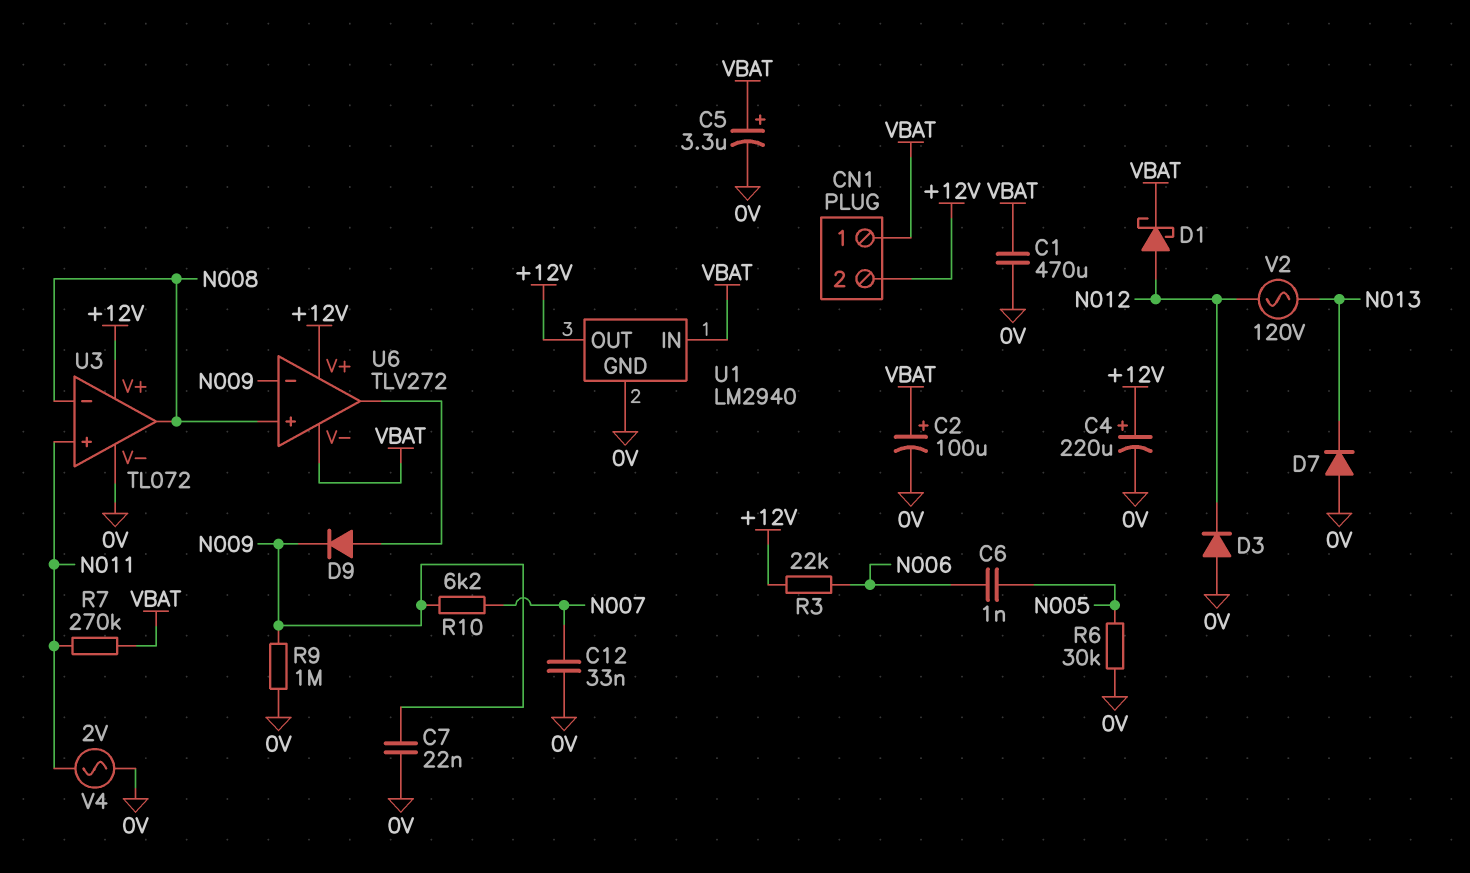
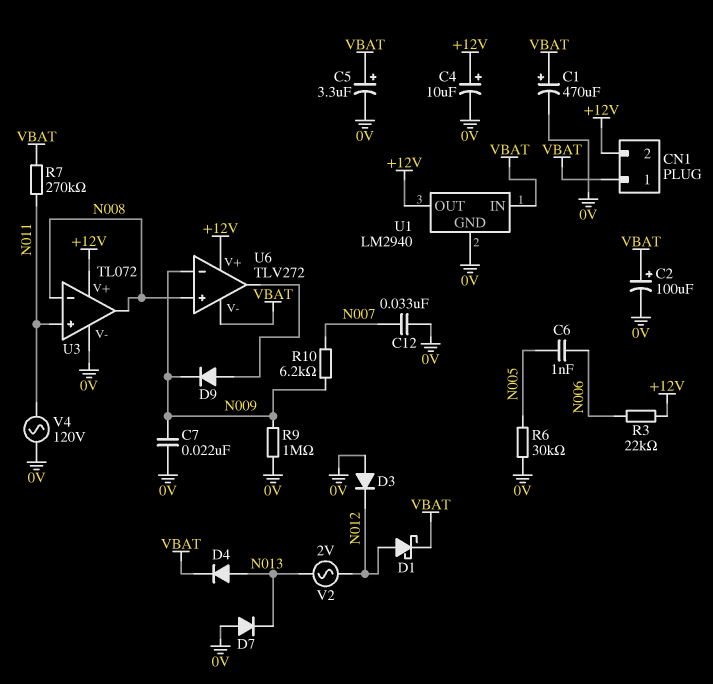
C1: 470uF (0V, VBAT) -> 470uF (plus VBAT, minus 0V)
C4: 220uF (plus +12V, minus 0V) -> 10uF (plus +12V, minus 0V)
D4: none -> diode (A N013, K VBAT)
V2: AC 120V (N012, N013) -> AC 2V (N012, N013)
V4: AC 2V (0V, N011) -> AC 120V (0V, N011)

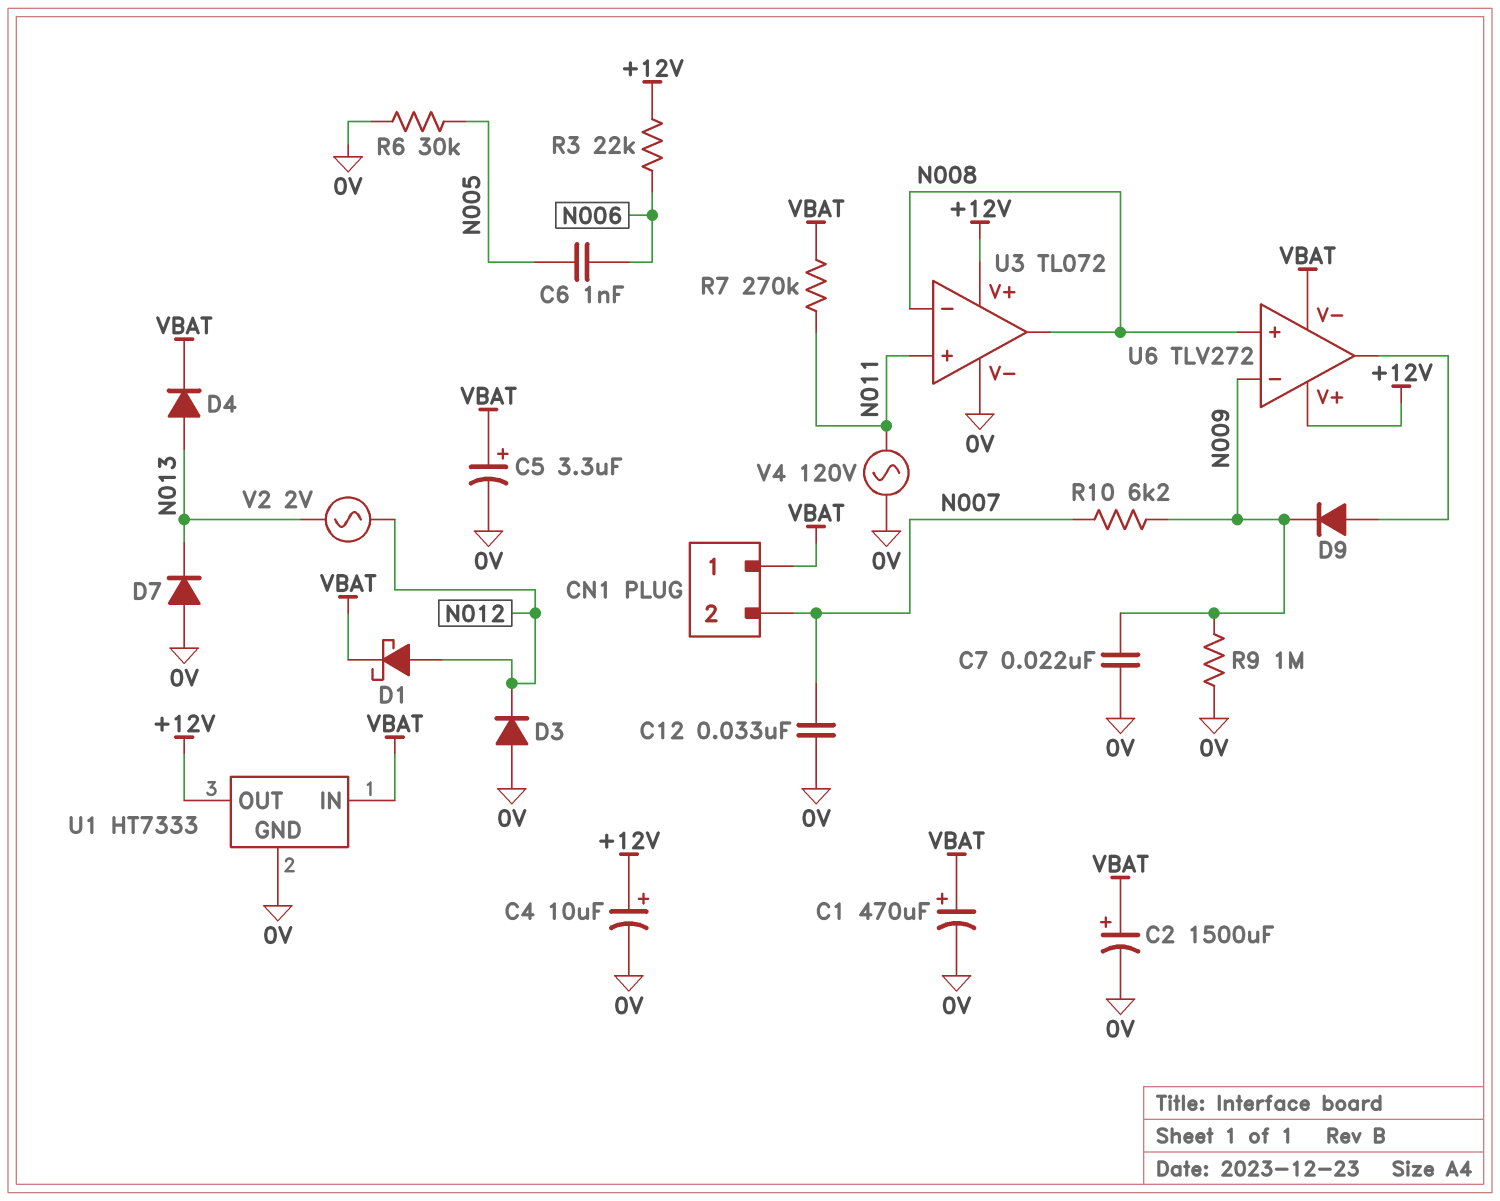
C2: 100uF (plus VBAT, minus 0V) -> 1500uF (plus VBAT, minus 0V)
CN1 pin 2: +12V -> N007
U1: LM2940 -> HT7333

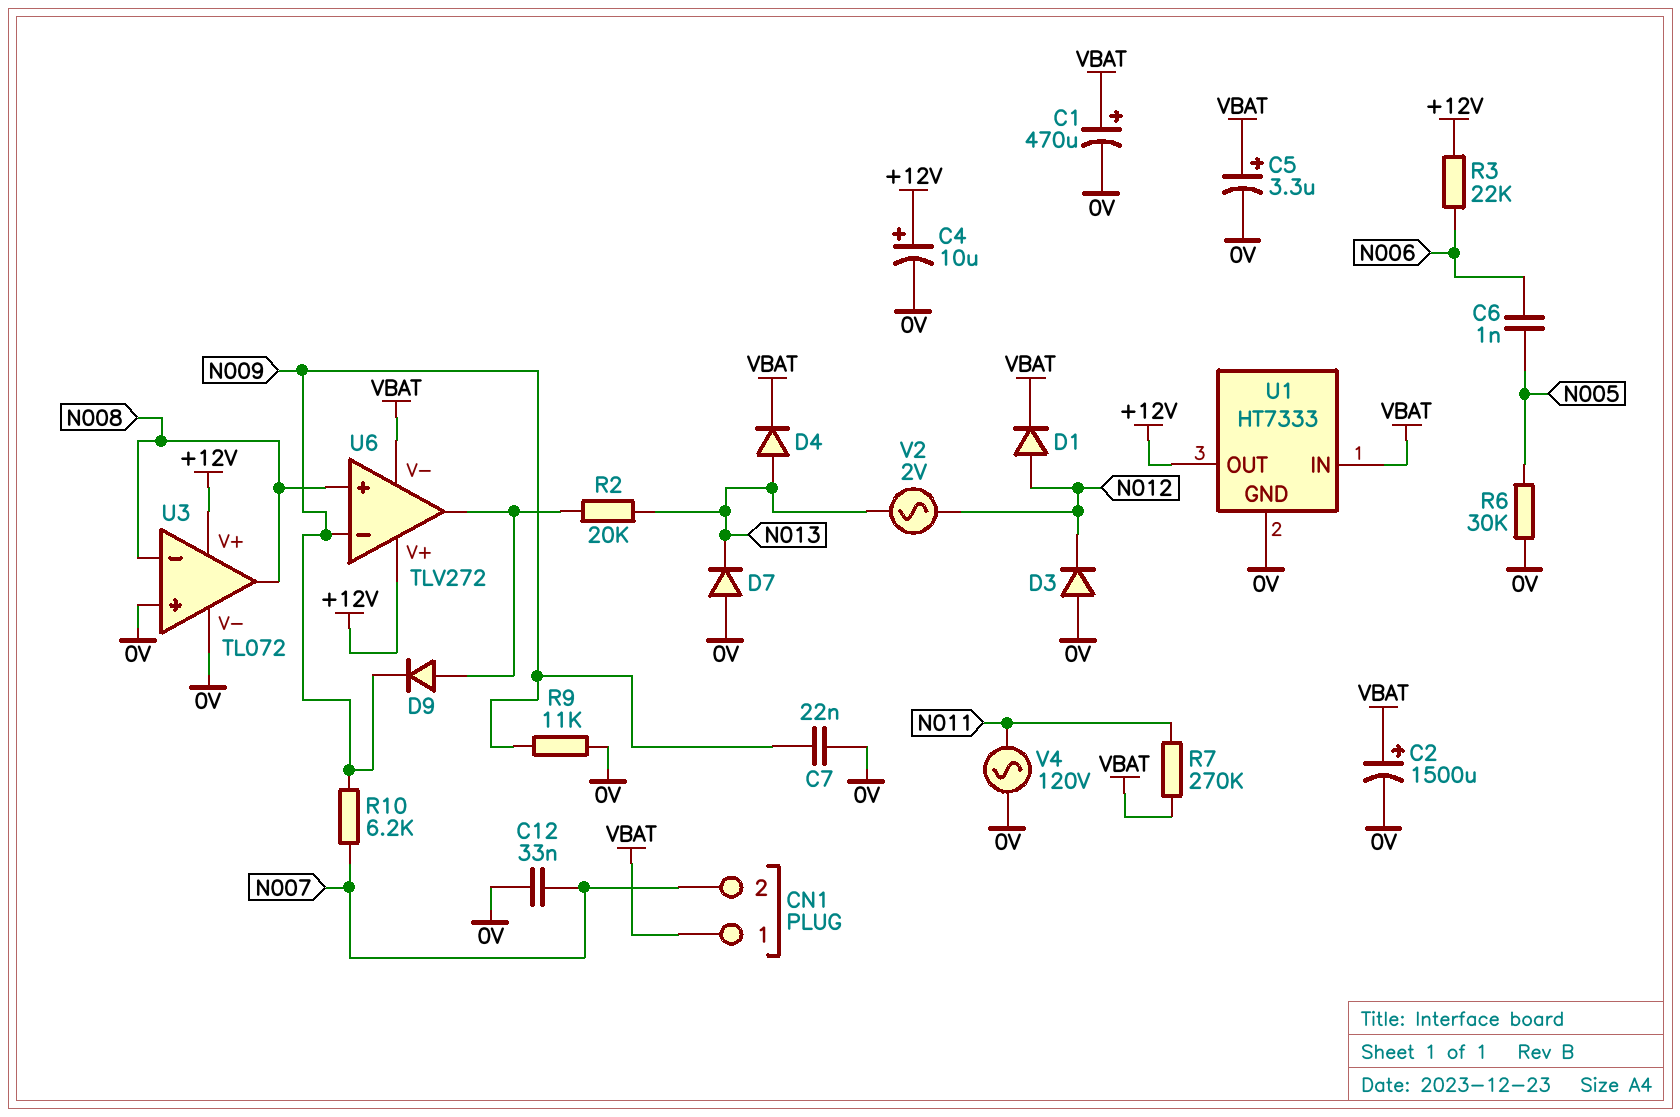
D1: schottky (A N012, K VBAT) -> diode (A N012, K VBAT)
R2: none -> 20k (N013, U6/out)
R9: 1M (0V, N009) -> 11k (0V, N009)
U3 pin in+: N011 -> 0V

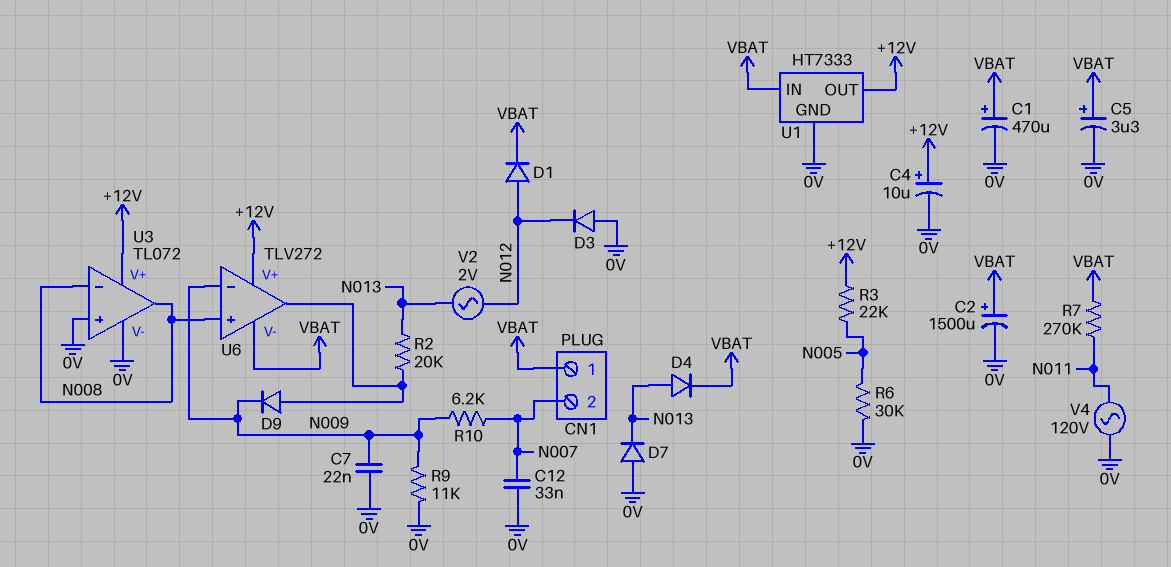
C6: 1nF (N005, N006) -> none
R3: 22k (+12V, N006) -> 22k (+12V, N005)

